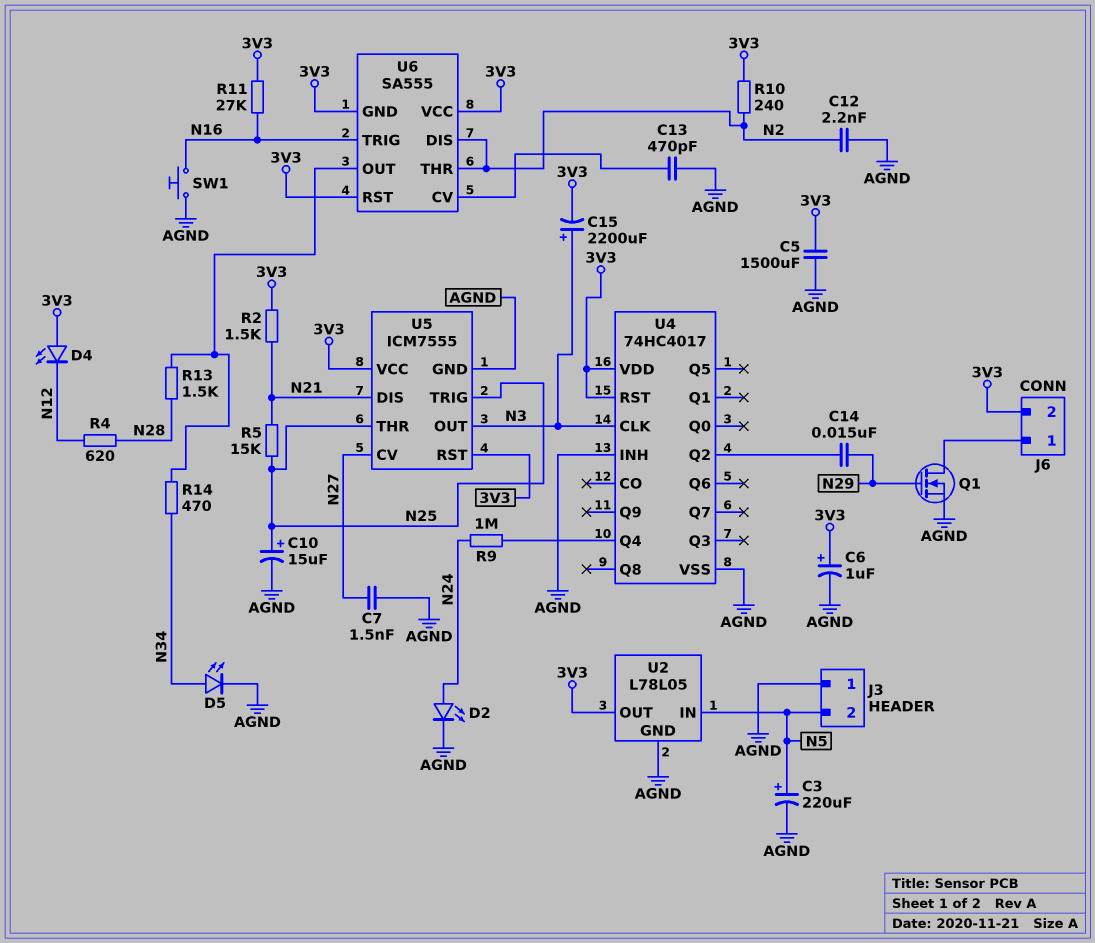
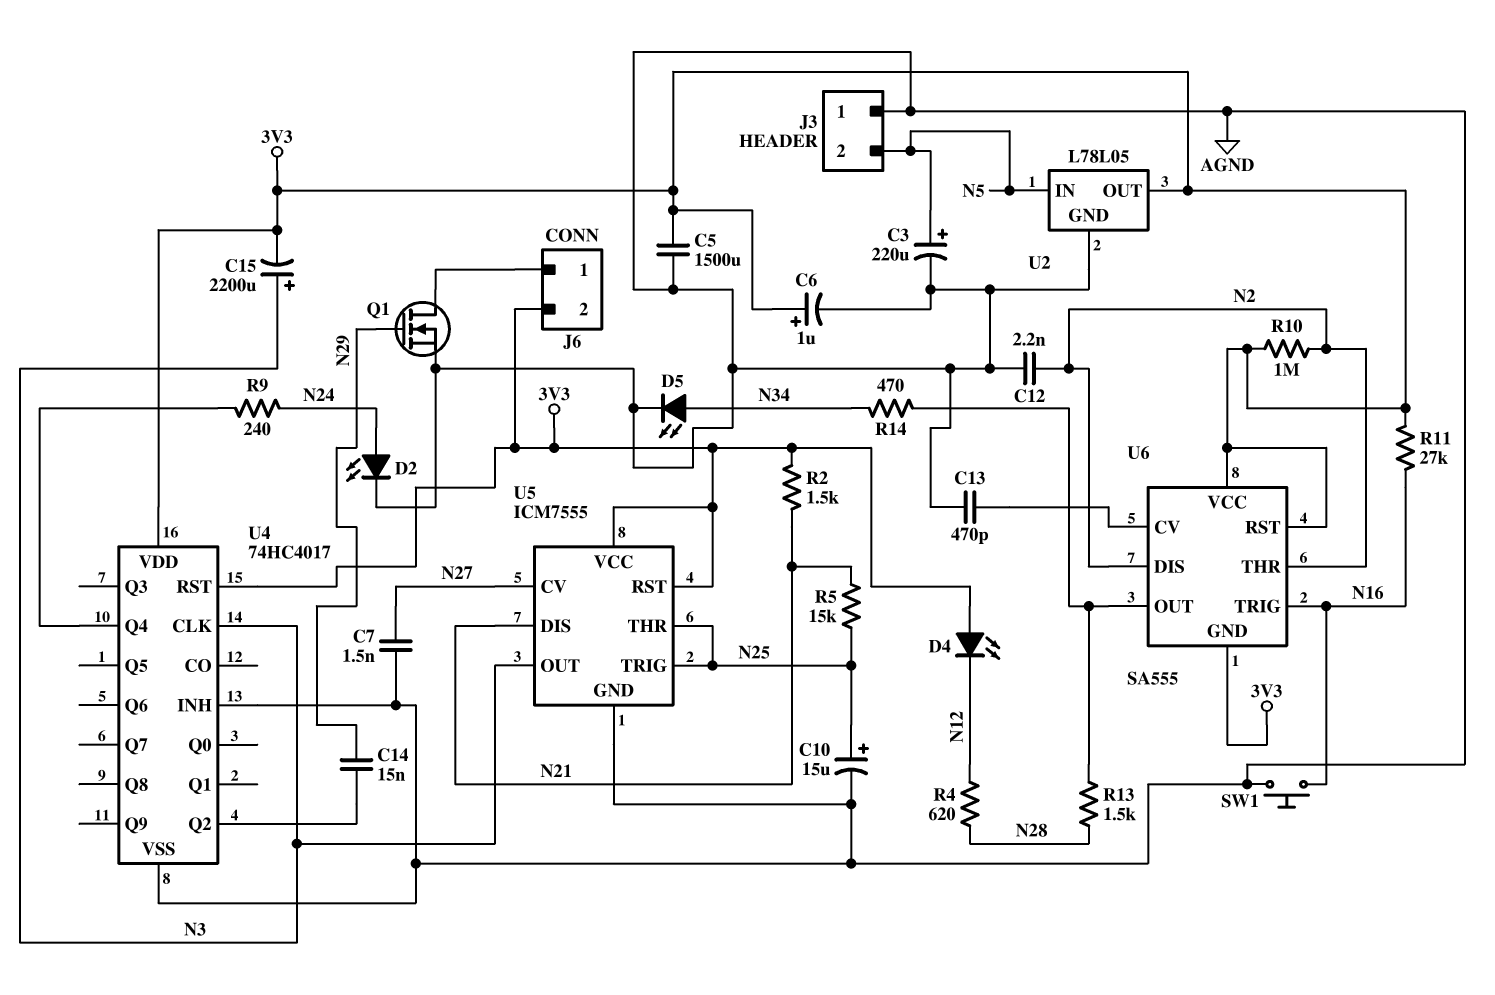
R9: 1M (N24, U4/Q4) -> 240 (N24, U4/Q4)
R10: 240 (3V3, N2) -> 1M (3V3, N2)

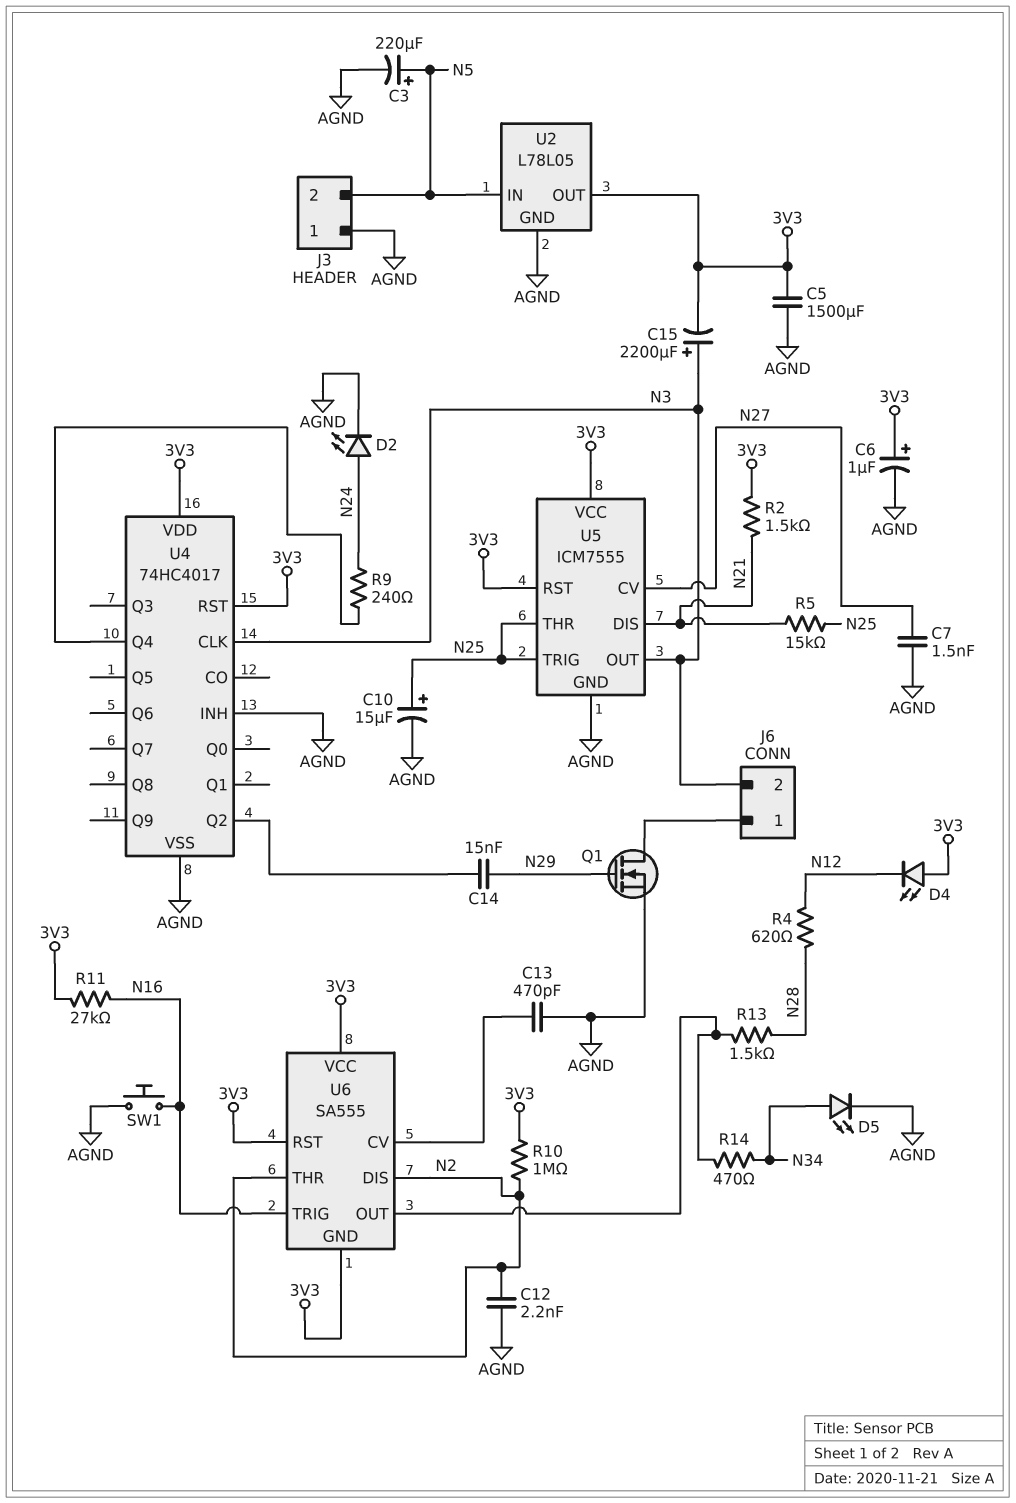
J6 pin 2: 3V3 -> N3

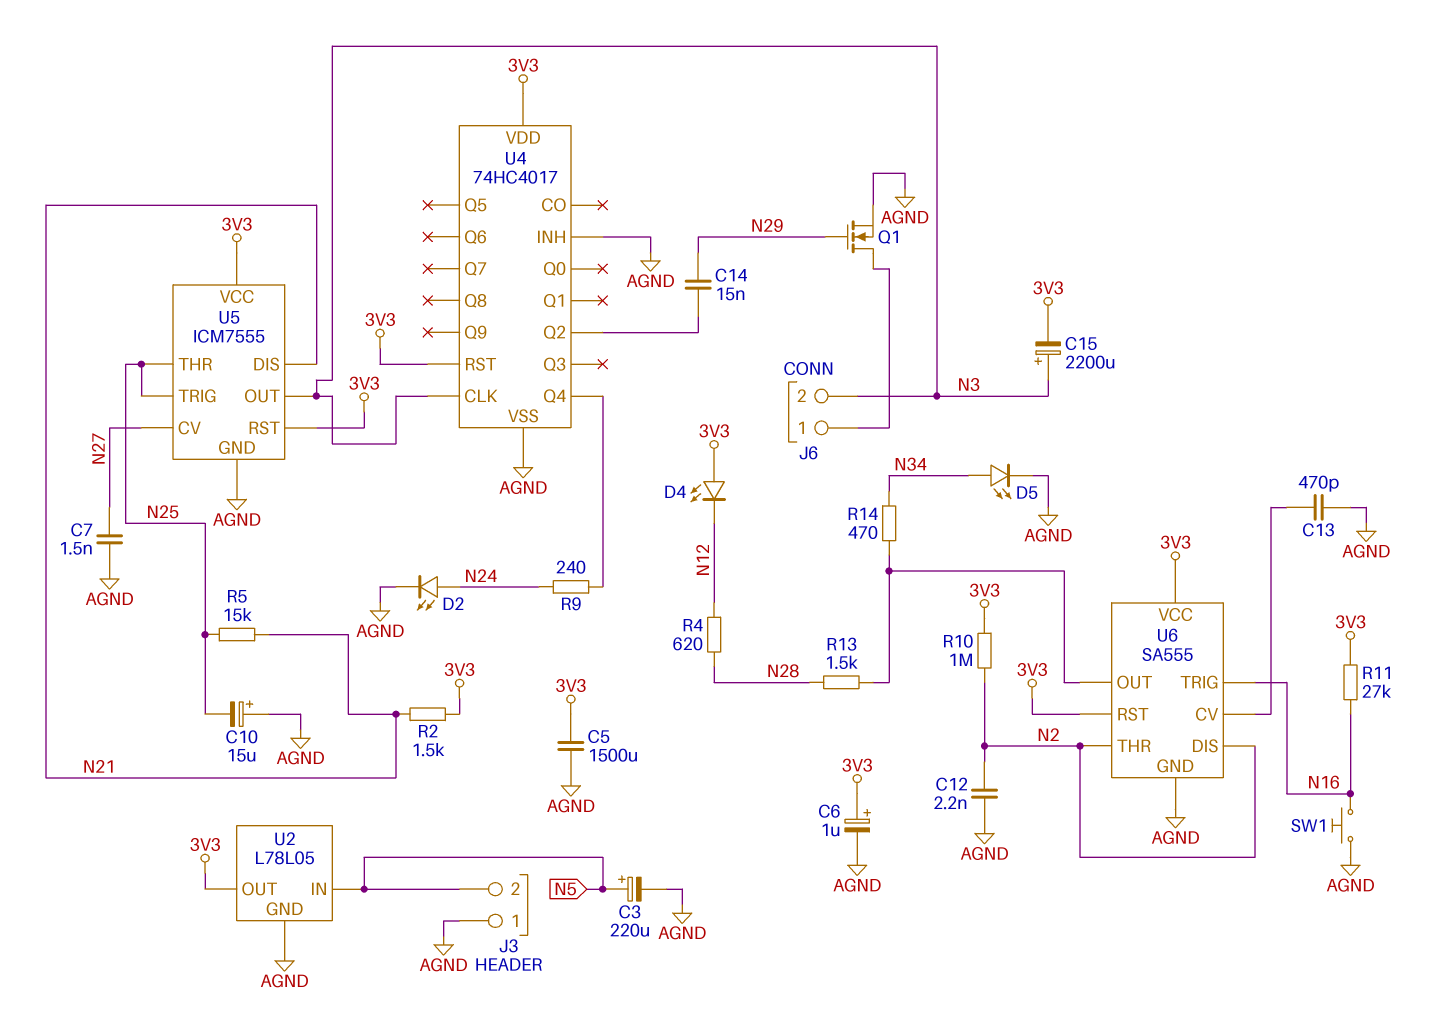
C10: 15uF (plus N25, minus AGND) -> 15uF (plus AGND, minus N25)
U6 pin GND: 3V3 -> AGND

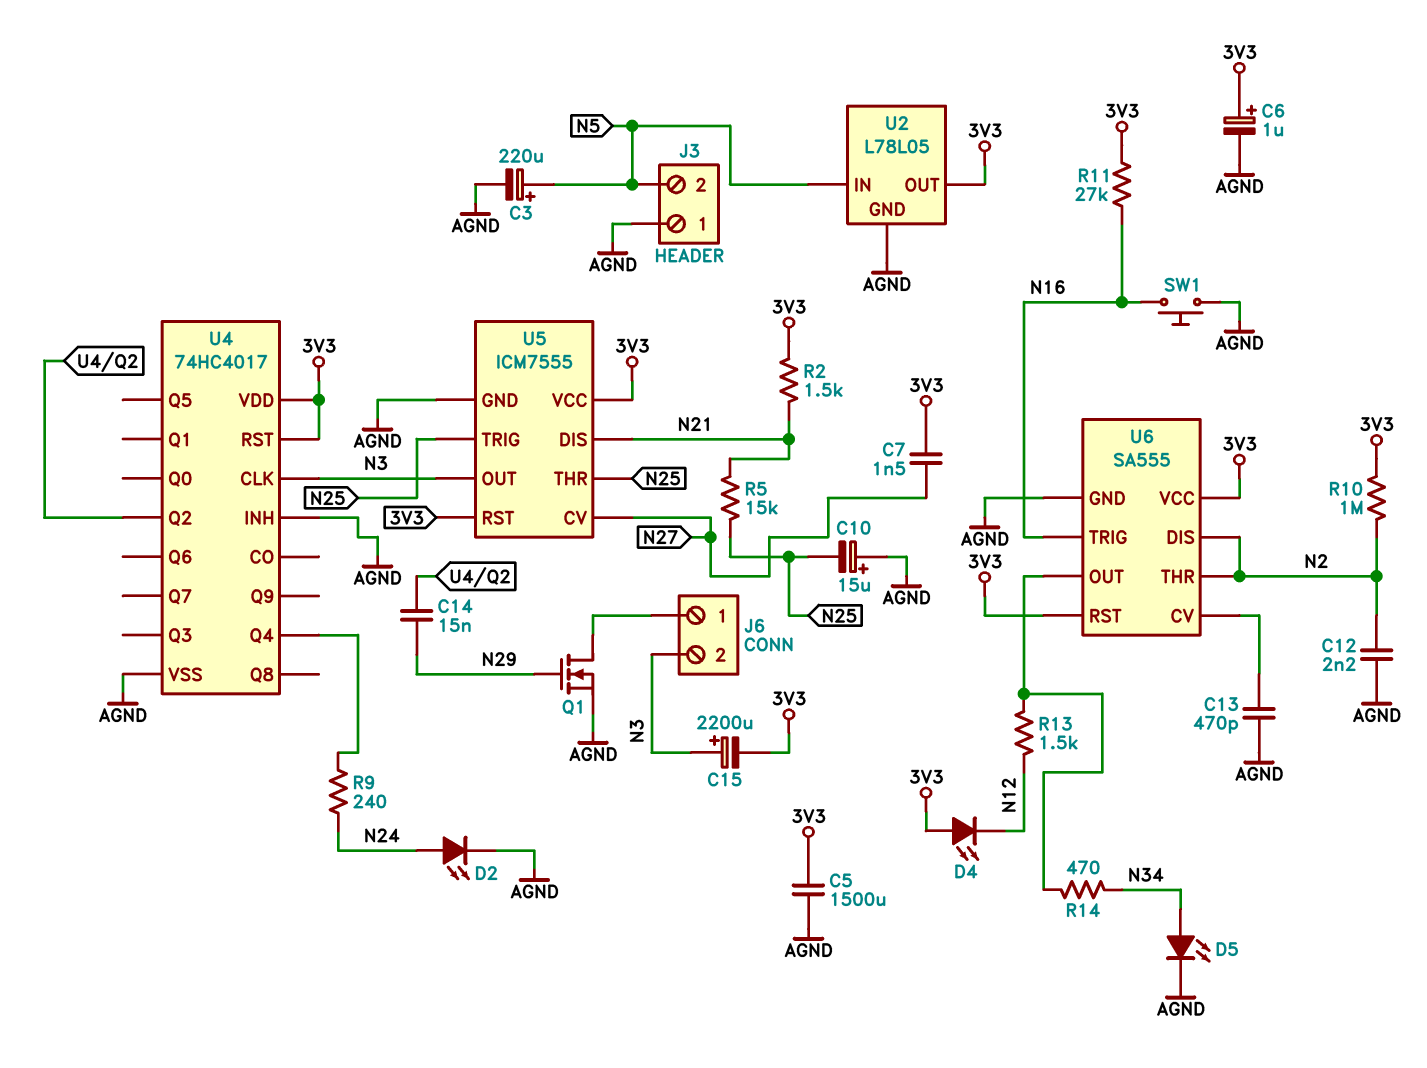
C7: 1.5nF (AGND, N27) -> 1.5nF (3V3, N27)
R4: 620 (N12, N28) -> none
R13: 1.5k (N28, U6/OUT) -> 1.5k (N12, U6/OUT)

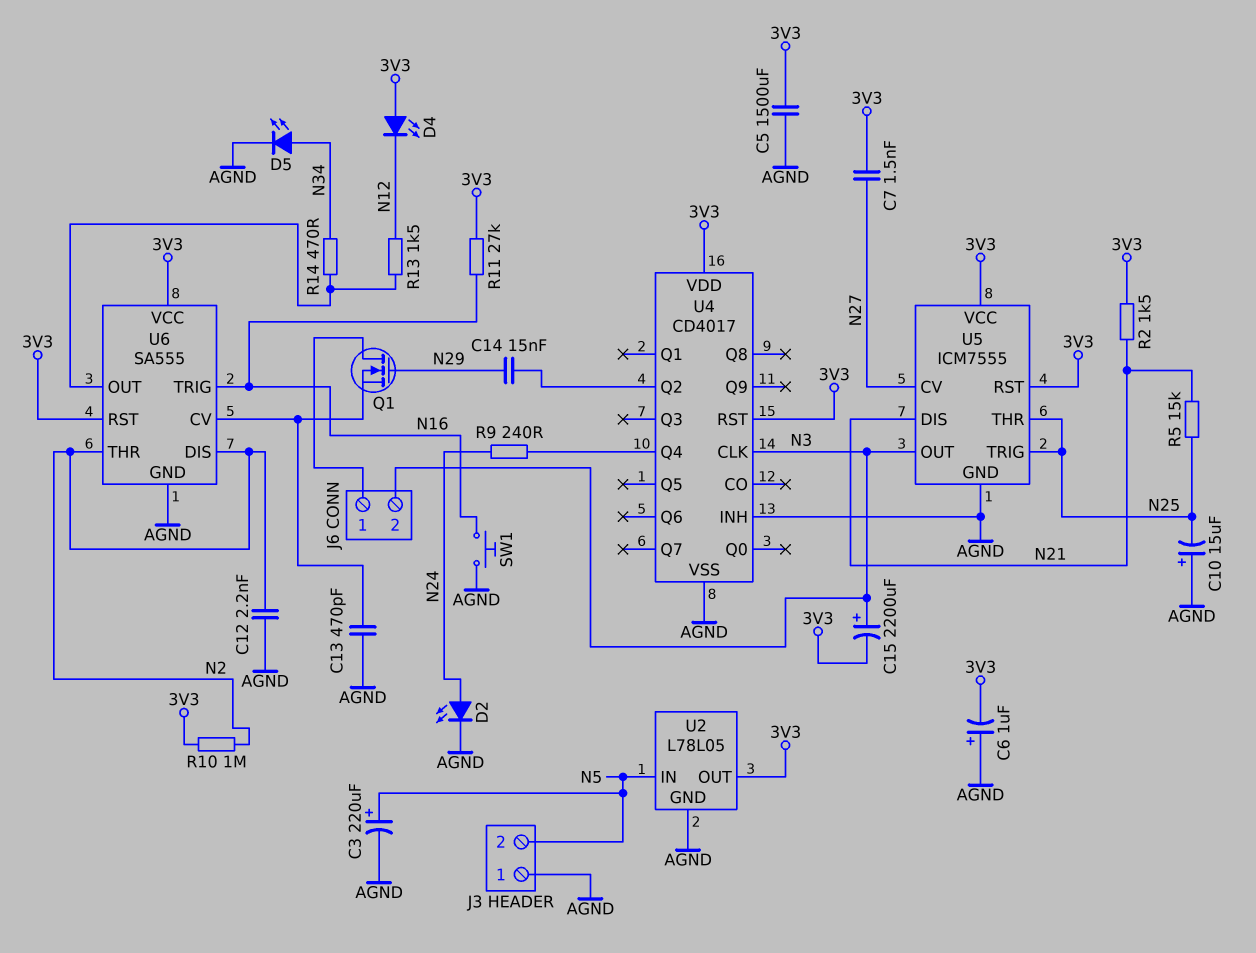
C6: 1uF (plus 3V3, minus AGND) -> 1uF (plus AGND, minus 3V3)
Q1: NMOS (G N29, D J6/1, S AGND) -> NMOS (G N29, D J6/1, S U6/CV)
U4: 74HC4017 -> CD4017

